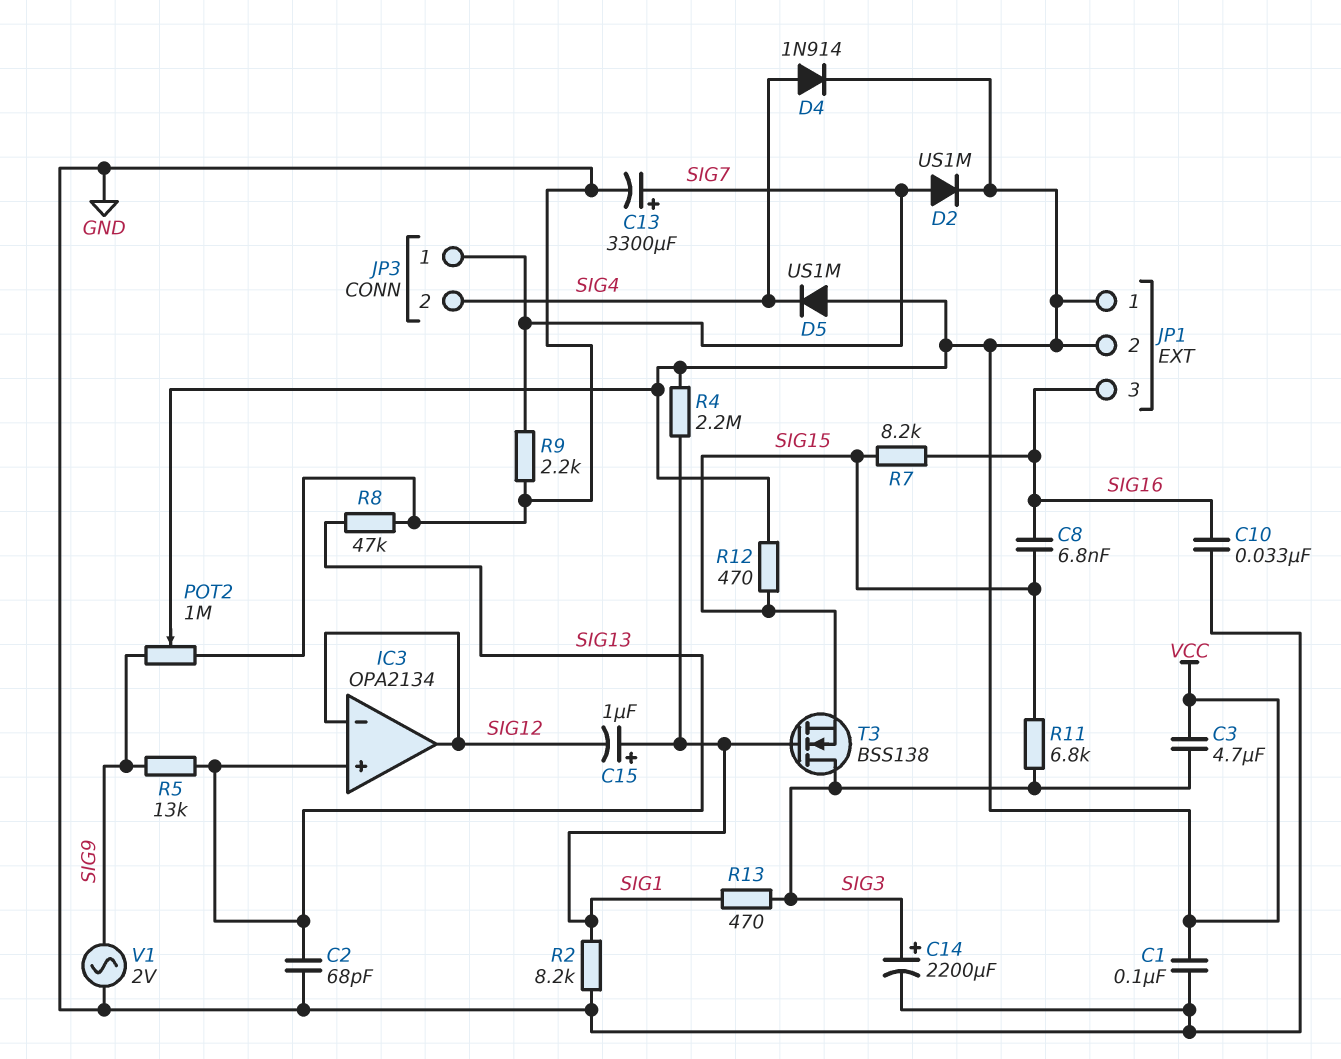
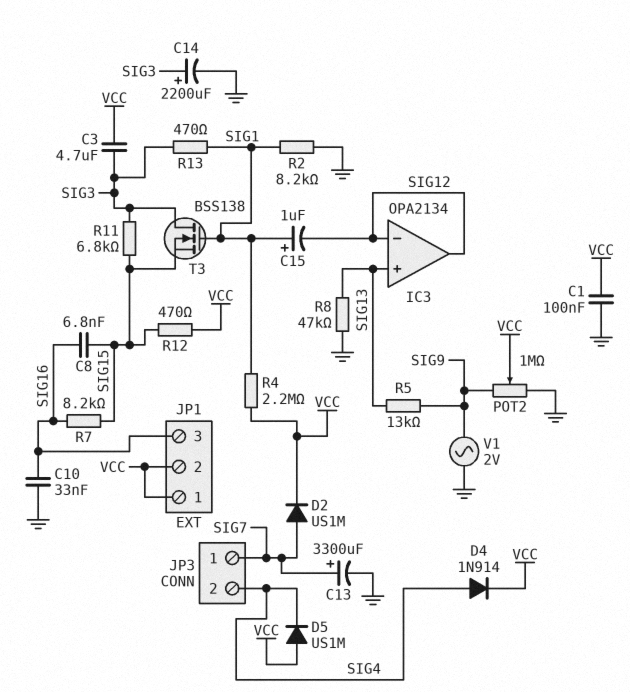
C2: 68pF (GND, SIG13) -> none
R9: 2.2k (GND, SIG7) -> none

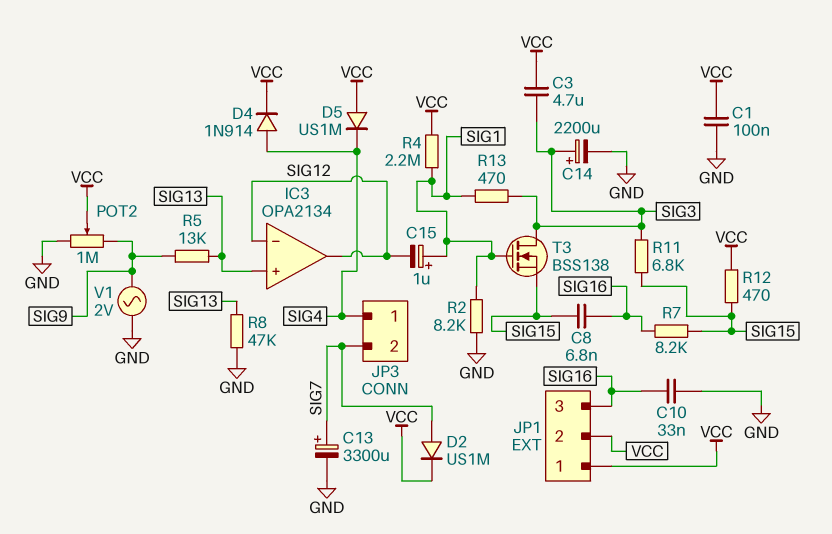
JP3 pin 1: SIG7 -> SIG4
JP3 pin 2: SIG4 -> SIG7

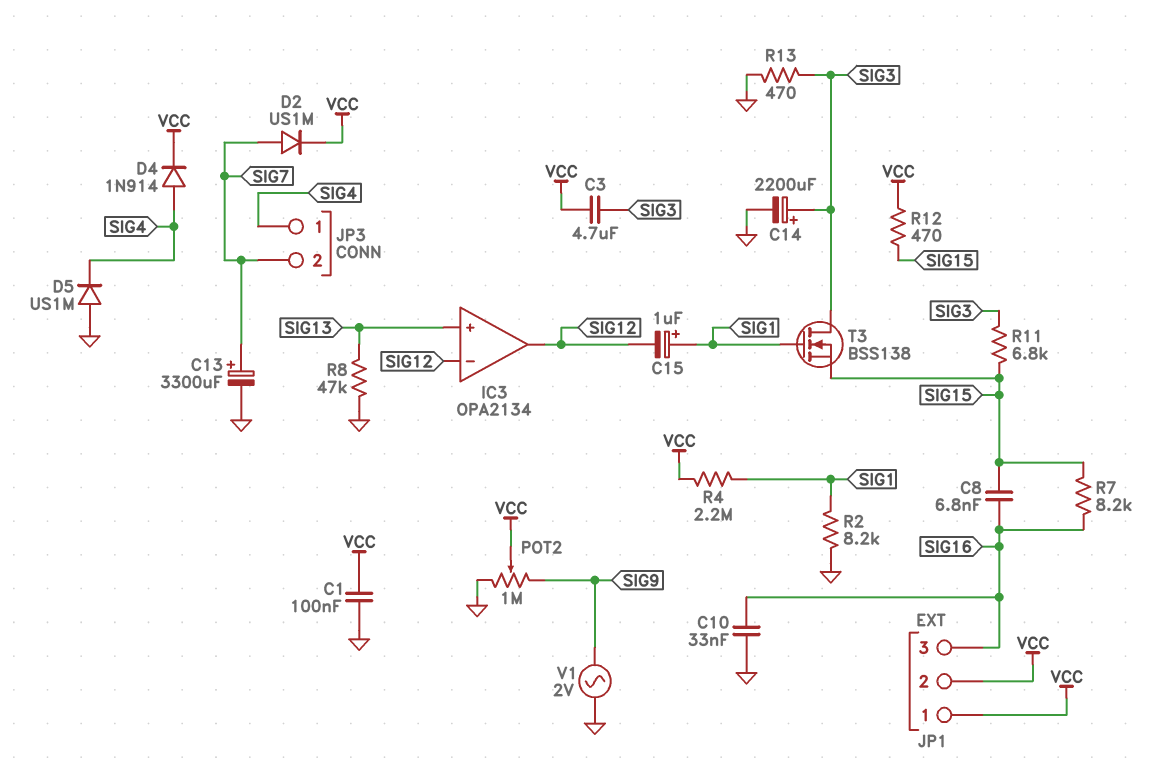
D5: diode US1M (A VCC, K SIG4) -> diode US1M (A GND, K SIG4)
R5: 13k (SIG9, SIG13) -> none
R13: 470 (SIG1, SIG3) -> 470 (GND, SIG3)

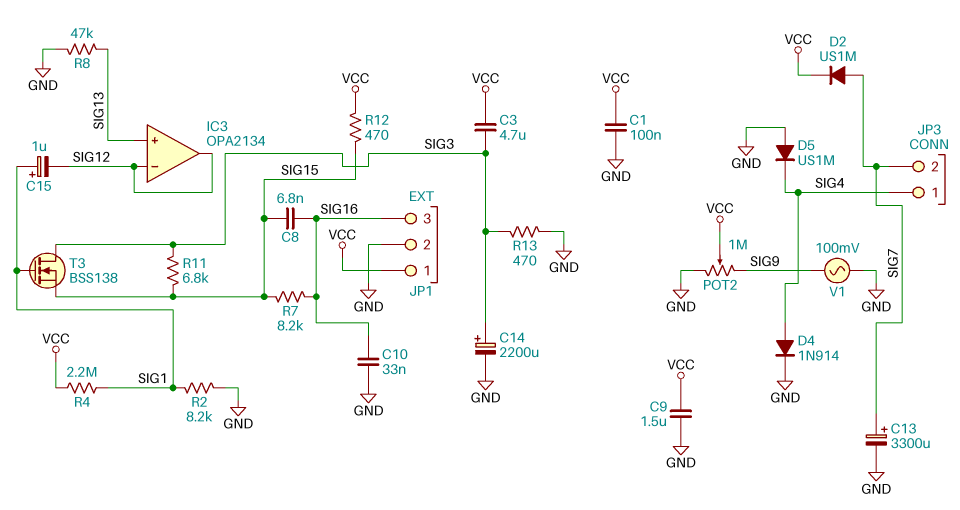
C9: none -> 1.5uF (GND, VCC)
D4: diode 1N914 (A SIG4, K VCC) -> diode 1N914 (A SIG4, K GND)
JP1 pin 2: VCC -> GND
V1: AC 2V (GND, SIG9) -> AC 100mV (GND, SIG9)

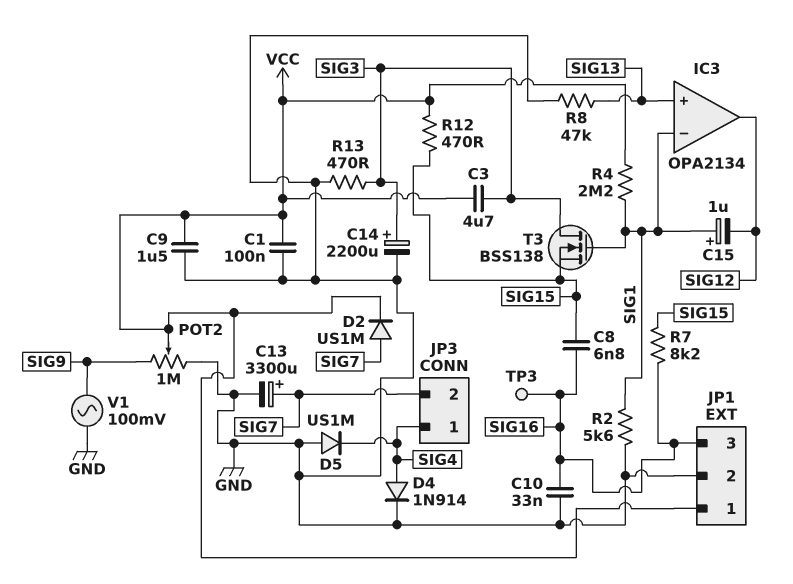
IC3 pin in-: SIG12 -> SIG1
R2: 8.2k (GND, SIG1) -> 5.6k (GND, SIG1)
R11: 6.8k (SIG3, SIG15) -> none
TP3: none -> test point (SIG16)

